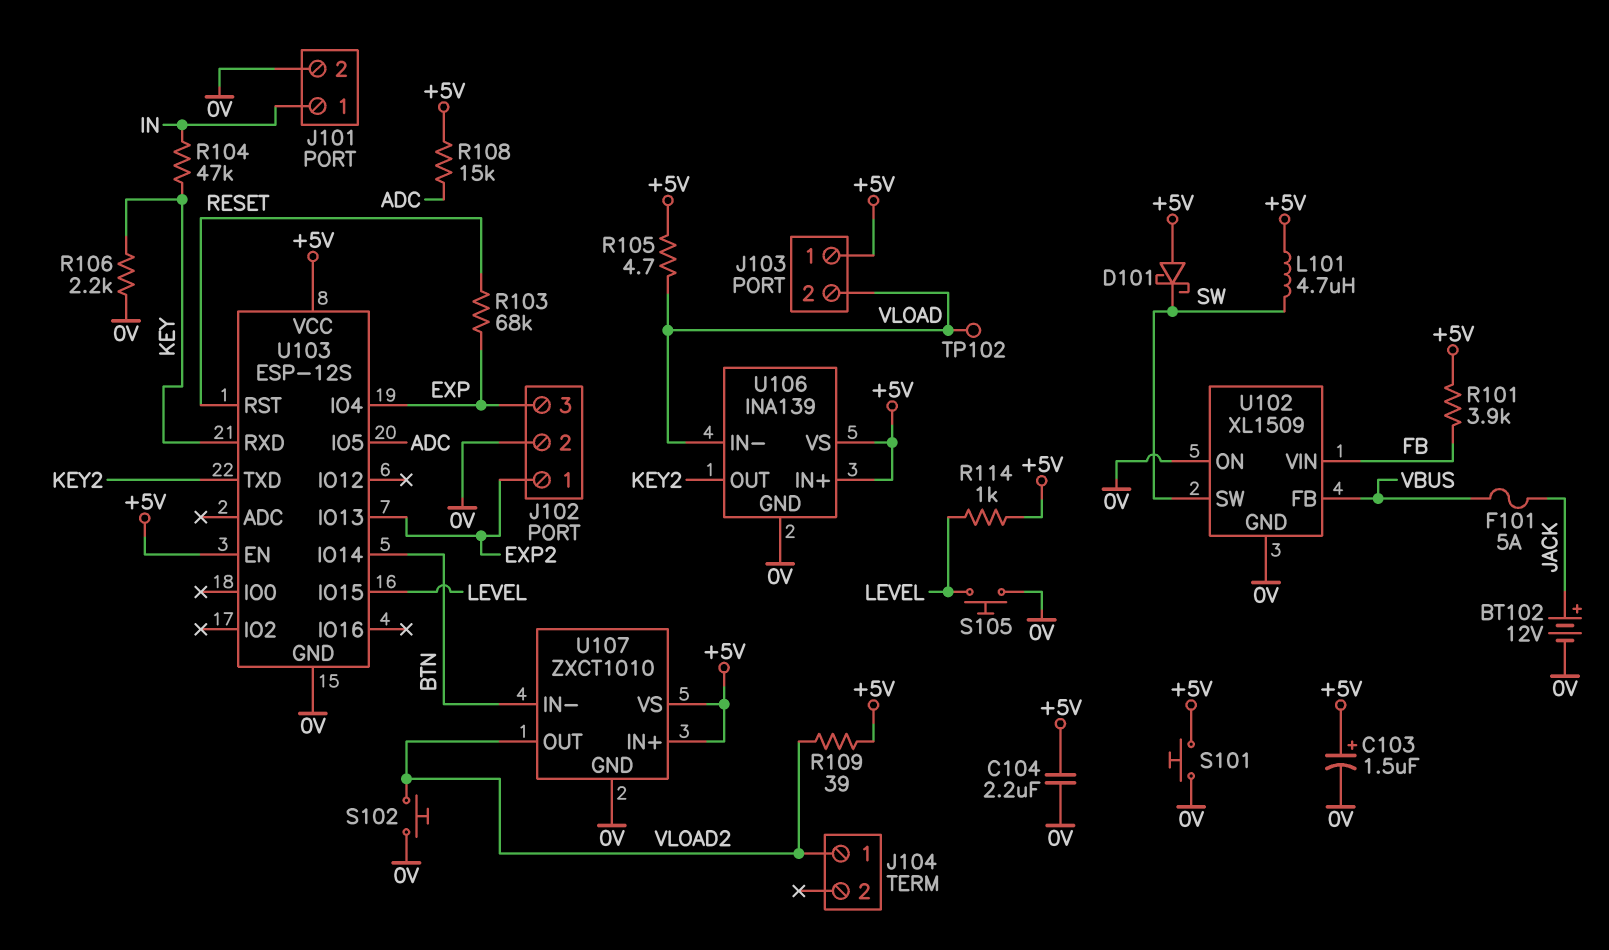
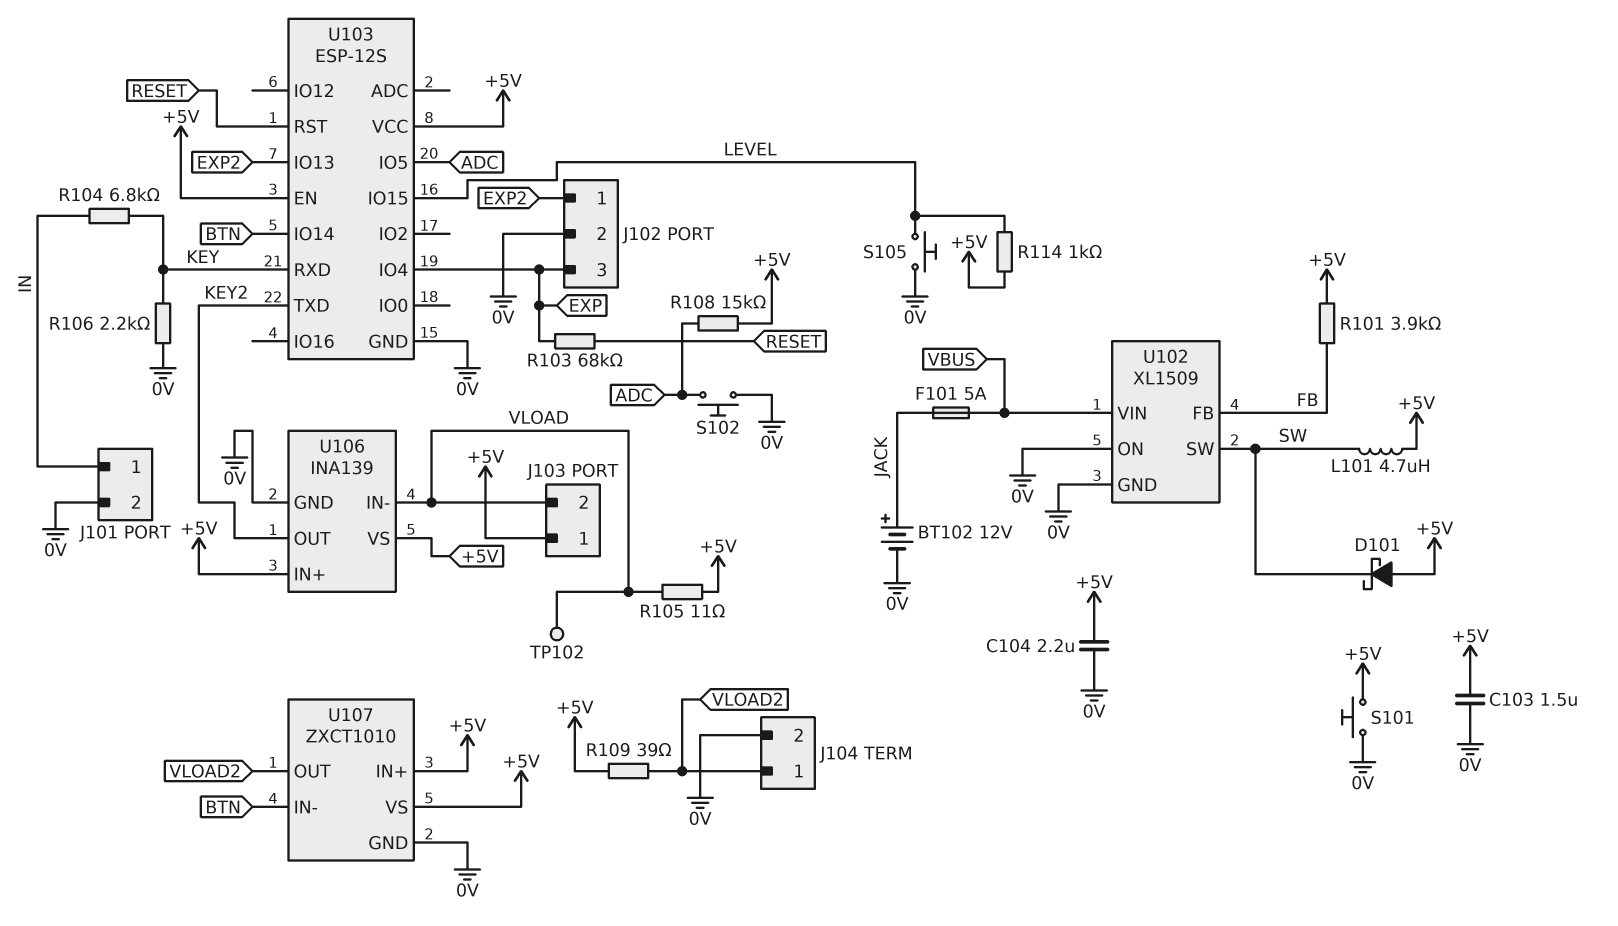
C103: 1.5uF (plus +5V, minus 0V) -> 1.5uF (+5V, 0V)
J104 pin 2: none -> 0V
R104: 47k (IN, KEY) -> 6.8k (IN, KEY)
R105: 4.7 (+5V, VLOAD) -> 11 (+5V, VLOAD)
S102: button (0V, VLOAD2) -> button (0V, ADC)
U102 pin FB: VBUS -> FB
U102 pin VIN: FB -> VBUS

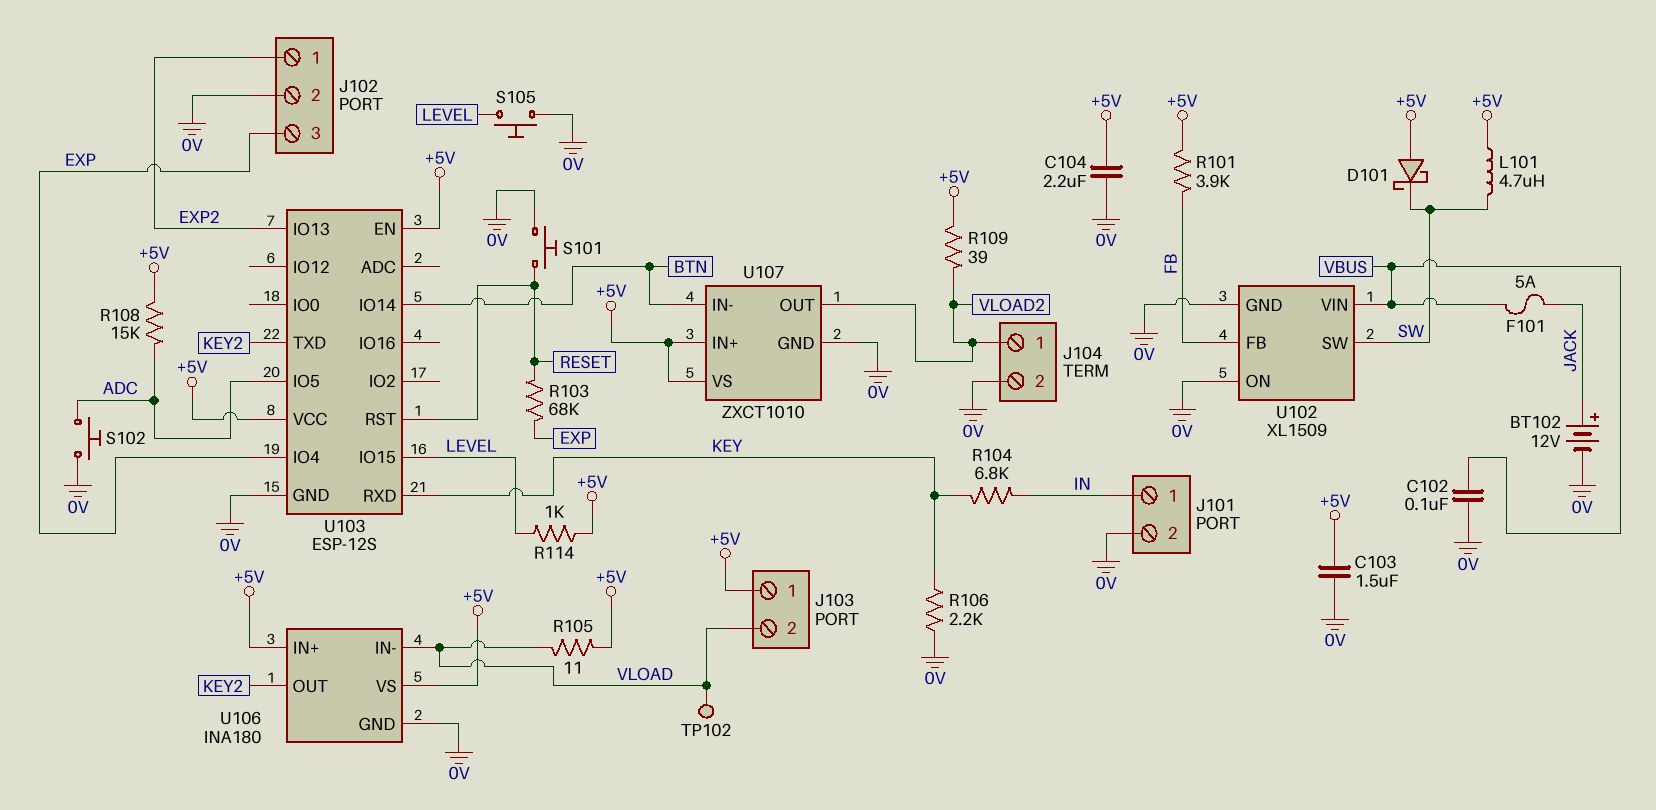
C102: none -> 100nF (0V, VBUS)
S101: button (+5V, 0V) -> button (0V, RESET)
U106: INA139 -> INA180

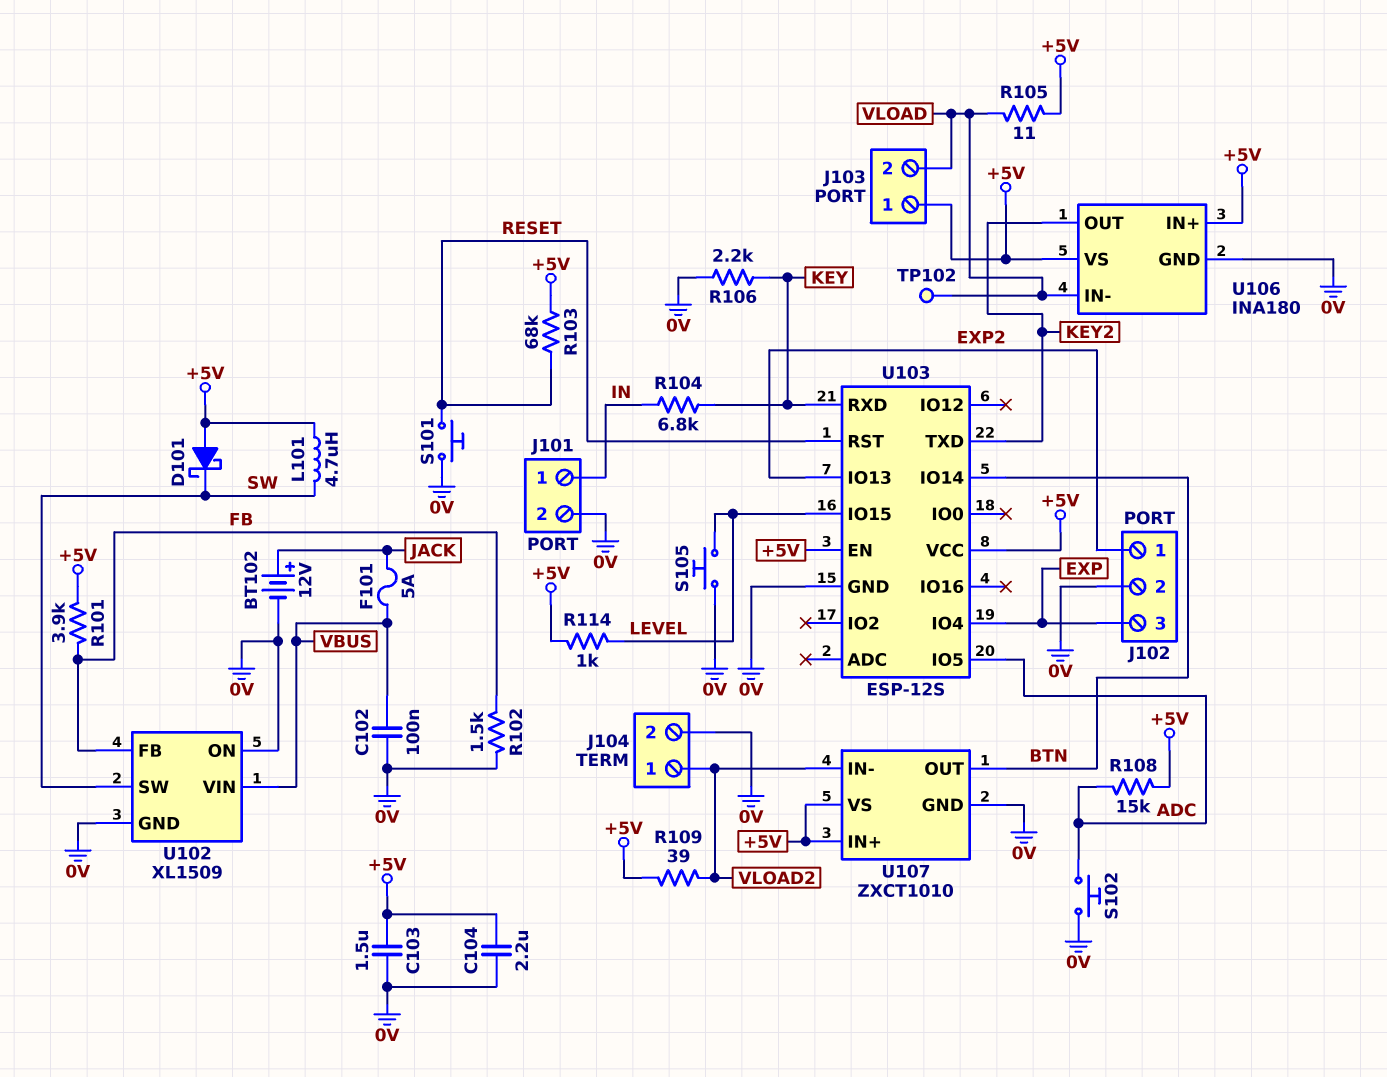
R102: none -> 1.5k (0V, FB)
R103: 68k (EXP, RESET) -> 68k (+5V, RESET)
U107 pin IN-: BTN -> VLOAD2
U107 pin OUT: VLOAD2 -> BTN

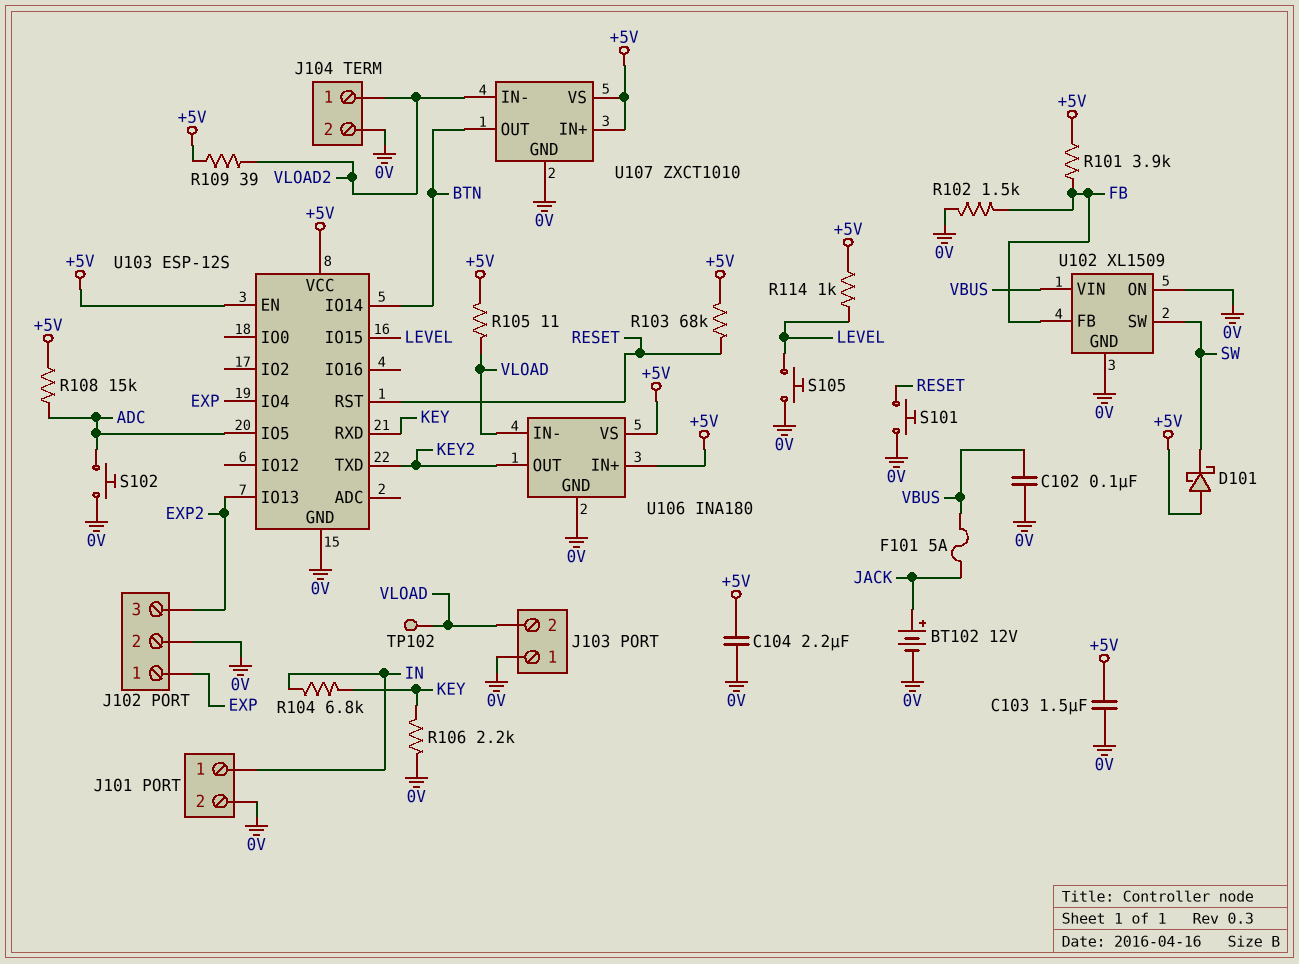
J102 pin 1: EXP2 -> EXP
J102 pin 3: EXP -> EXP2
J103 pin 1: +5V -> 0V
L101: 4.7uH (+5V, SW) -> none

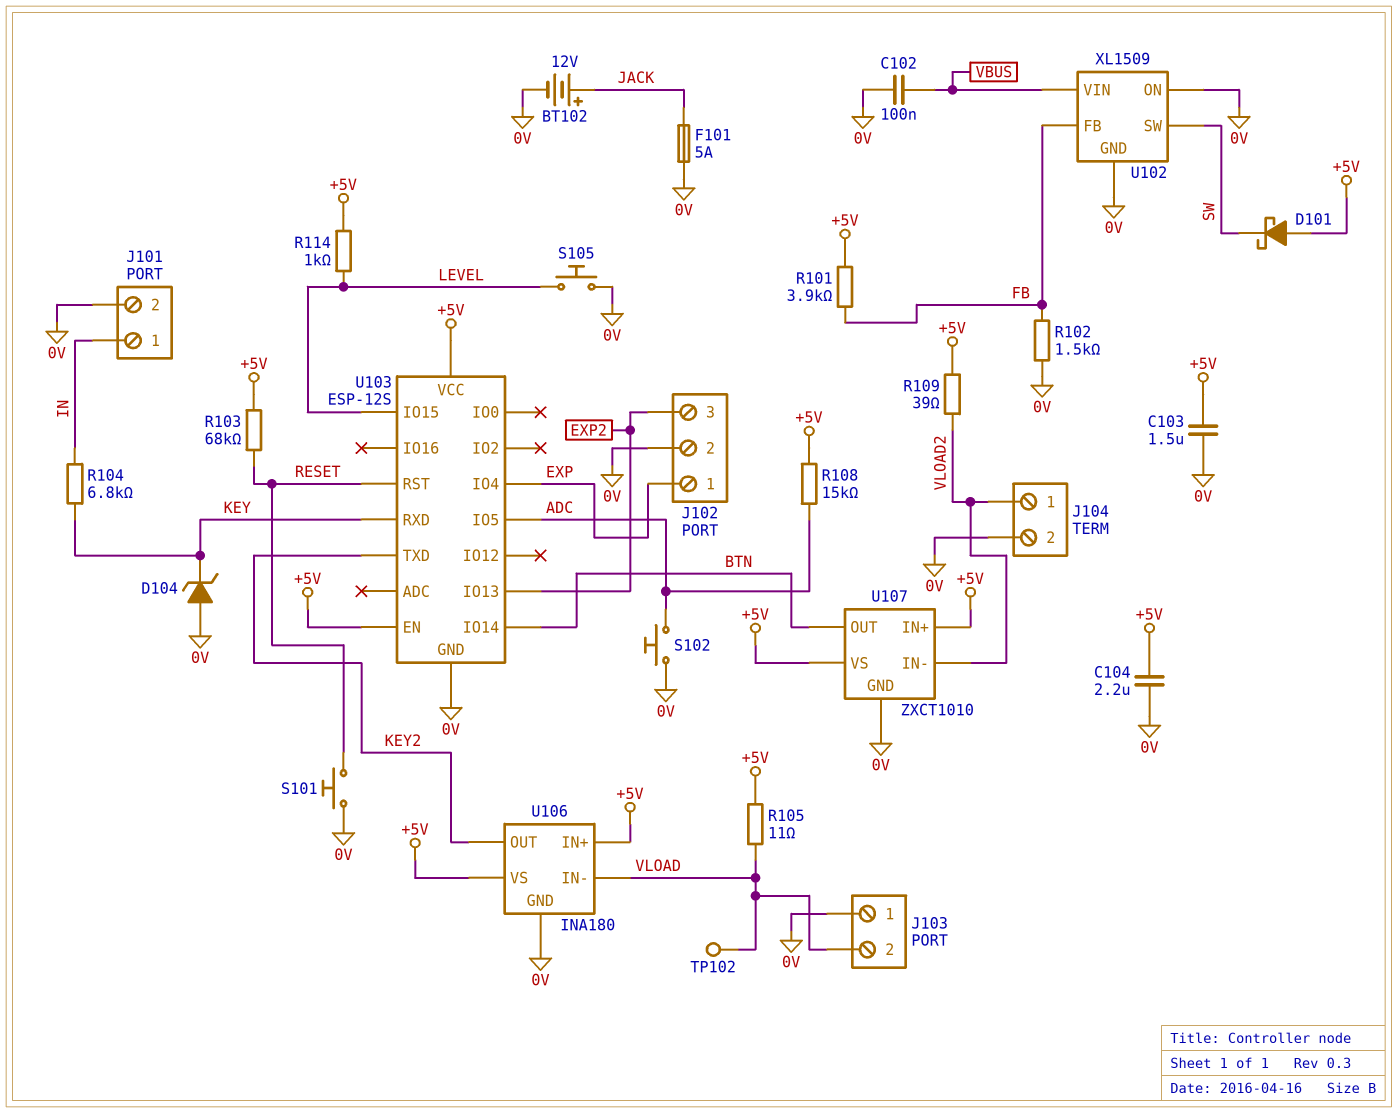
D104: none -> zener (A 0V, K KEY)
F101: 5A (JACK, VBUS) -> 5A (0V, JACK)
R106: 2.2k (0V, KEY) -> none

